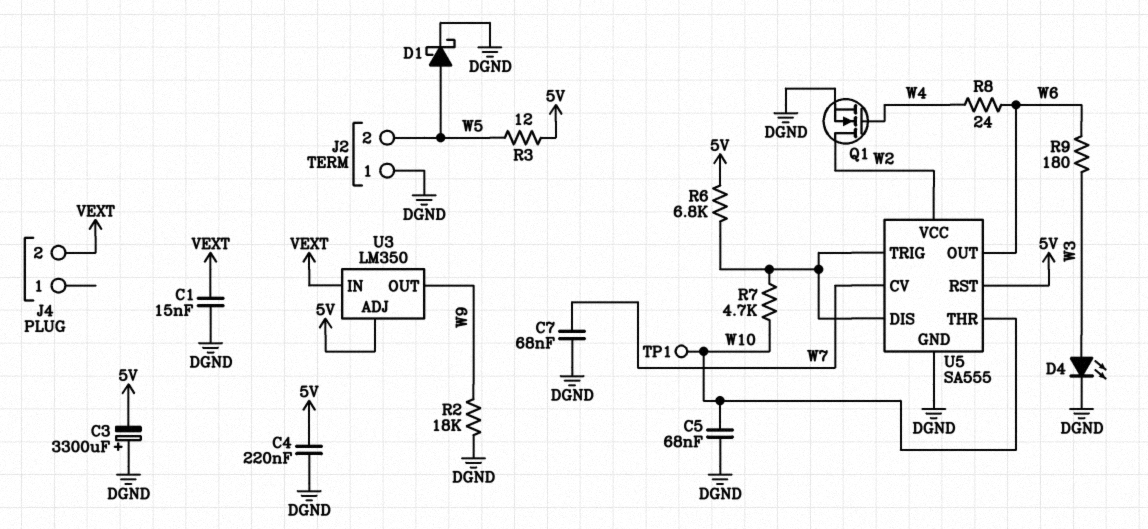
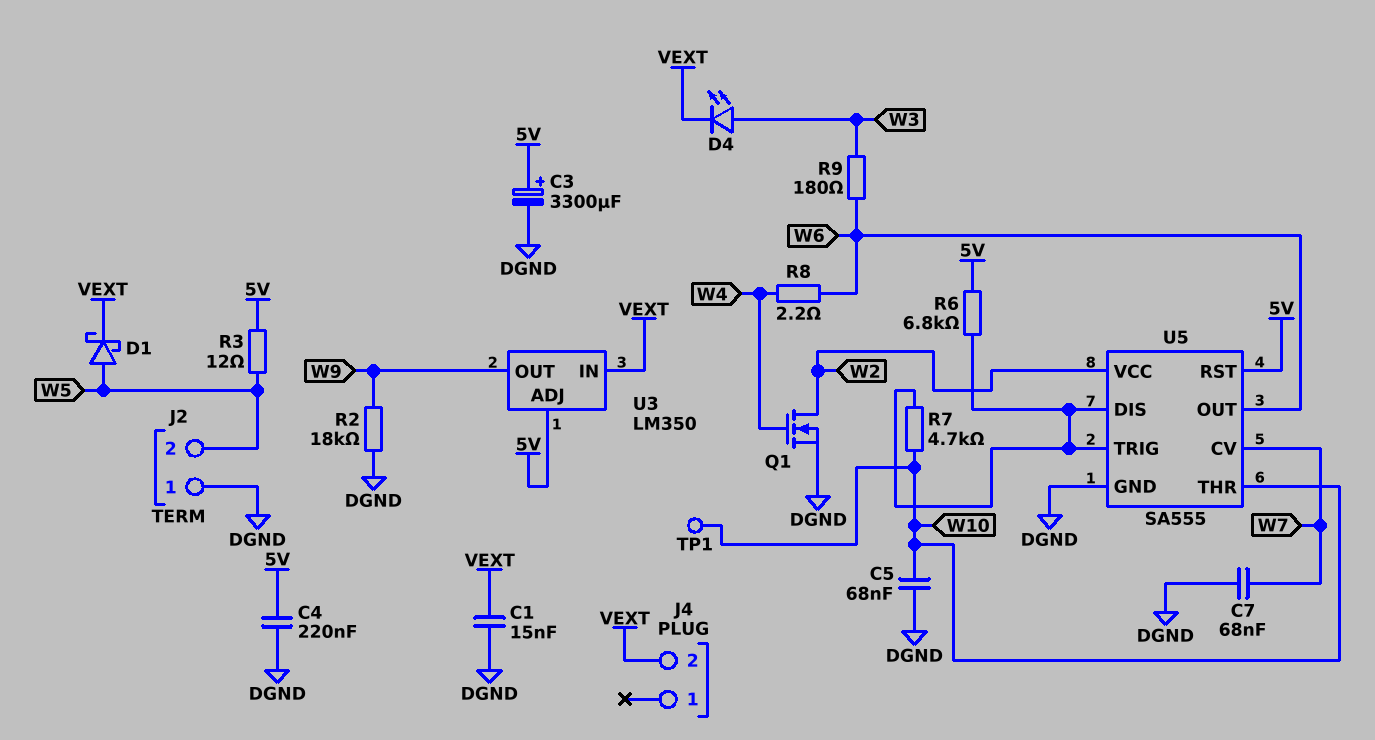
C3: 3300uF (plus DGND, minus 5V) -> 3300uF (plus 5V, minus DGND)
D1: schottky (A W5, K DGND) -> schottky (A W5, K VEXT)
D4: LED (A W3, K DGND) -> LED (A W3, K VEXT)
R8: 24 (W4, W6) -> 2.2 (W4, W6)

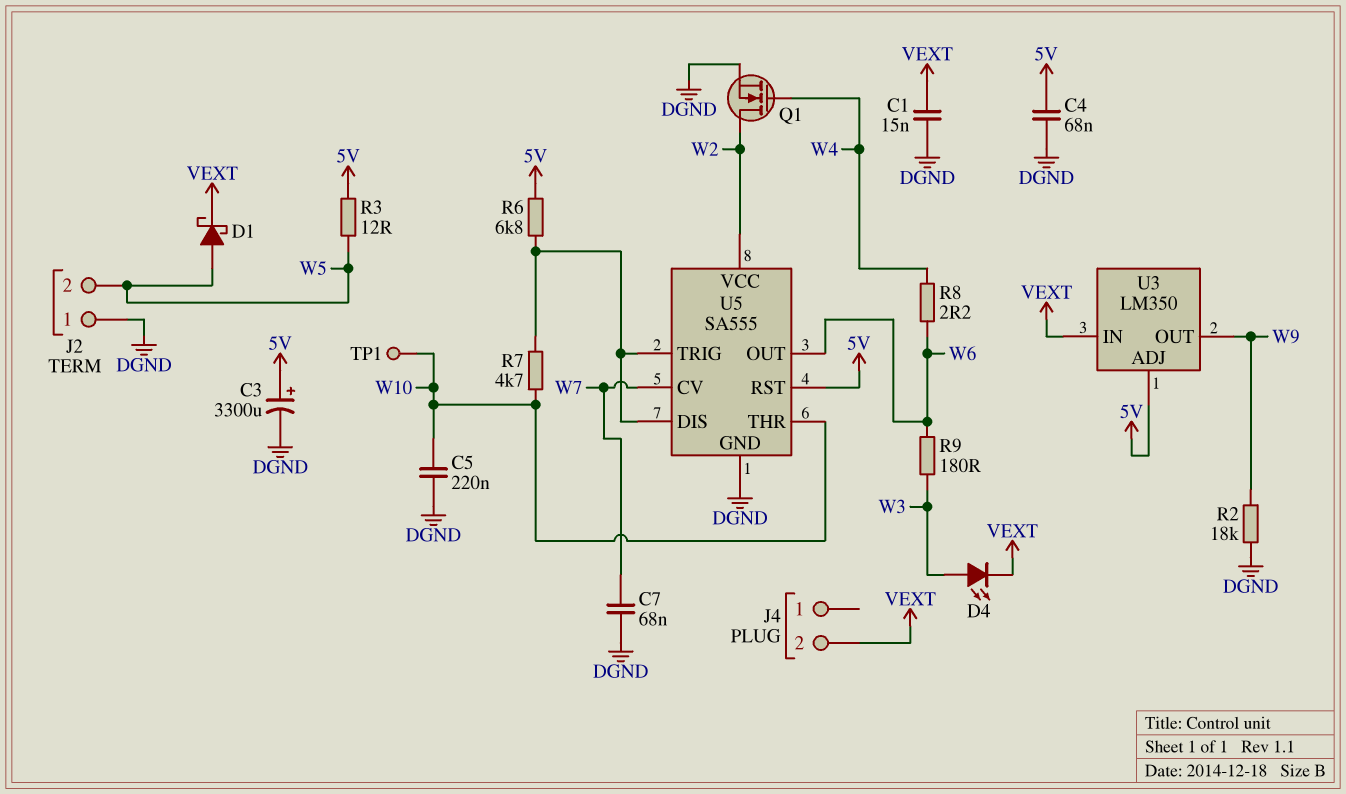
C4: 220nF (5V, DGND) -> 68nF (5V, DGND)
C5: 68nF (DGND, W10) -> 220nF (DGND, W10)

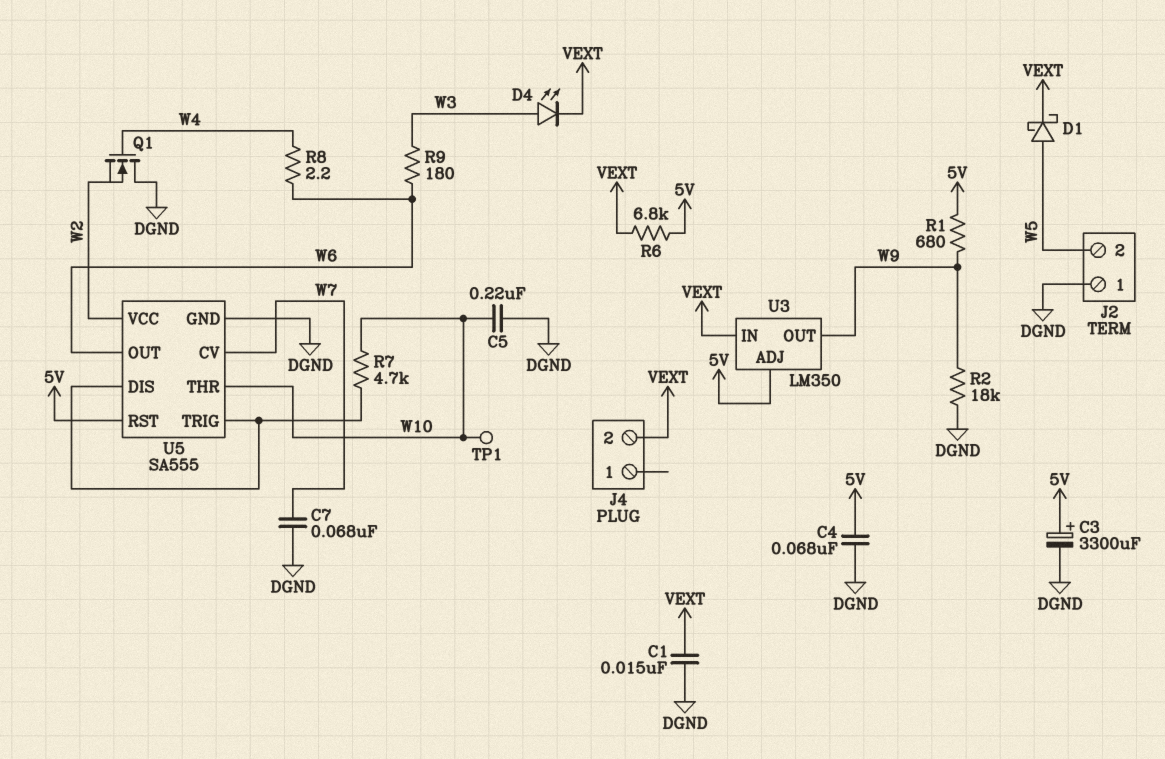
Q1: NMOS (G W4, D W2, S DGND) -> NMOS (G W4, D DGND, S W2)
R1: none -> 680 (5V, W9)
R3: 12 (5V, W5) -> none
R6: 6.8k (5V, U5/DIS) -> 6.8k (5V, VEXT)

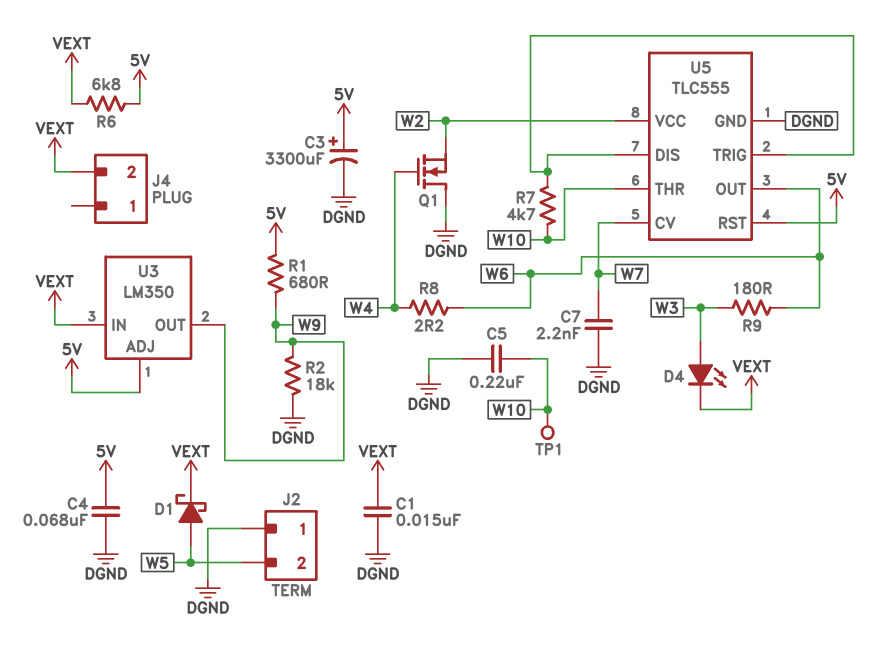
C7: 68nF (DGND, W7) -> 2.2nF (DGND, W7)
U5: SA555 -> TLC555

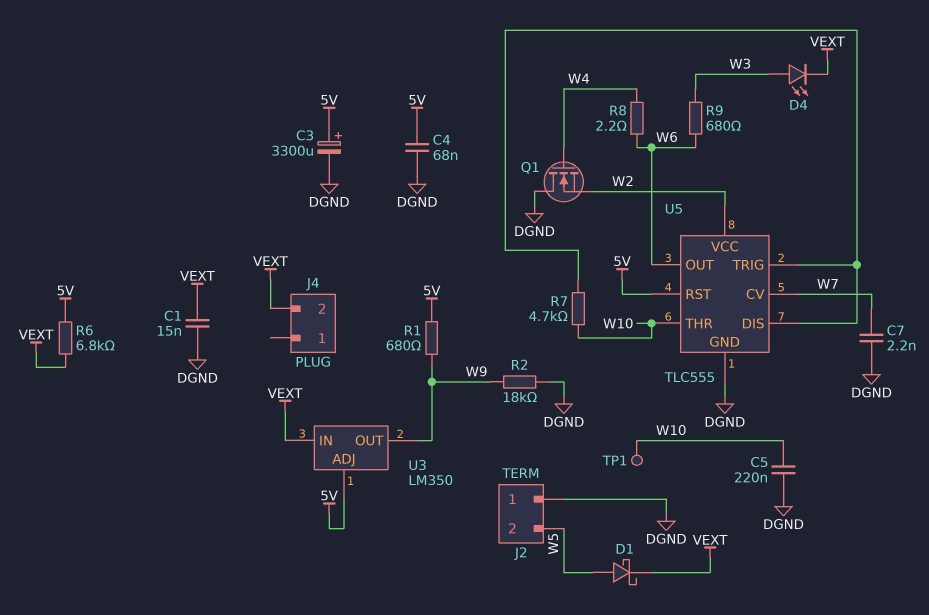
R9: 180 (W3, W6) -> 680 (W3, W6)

